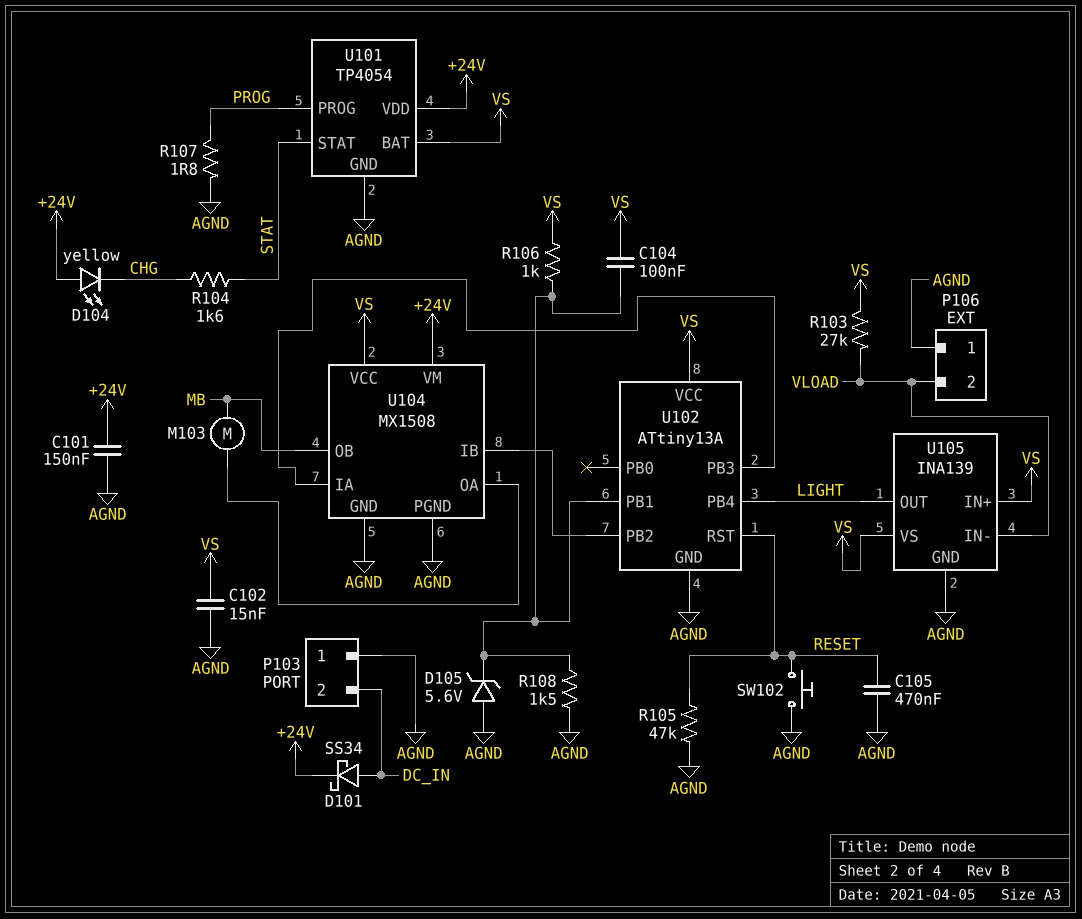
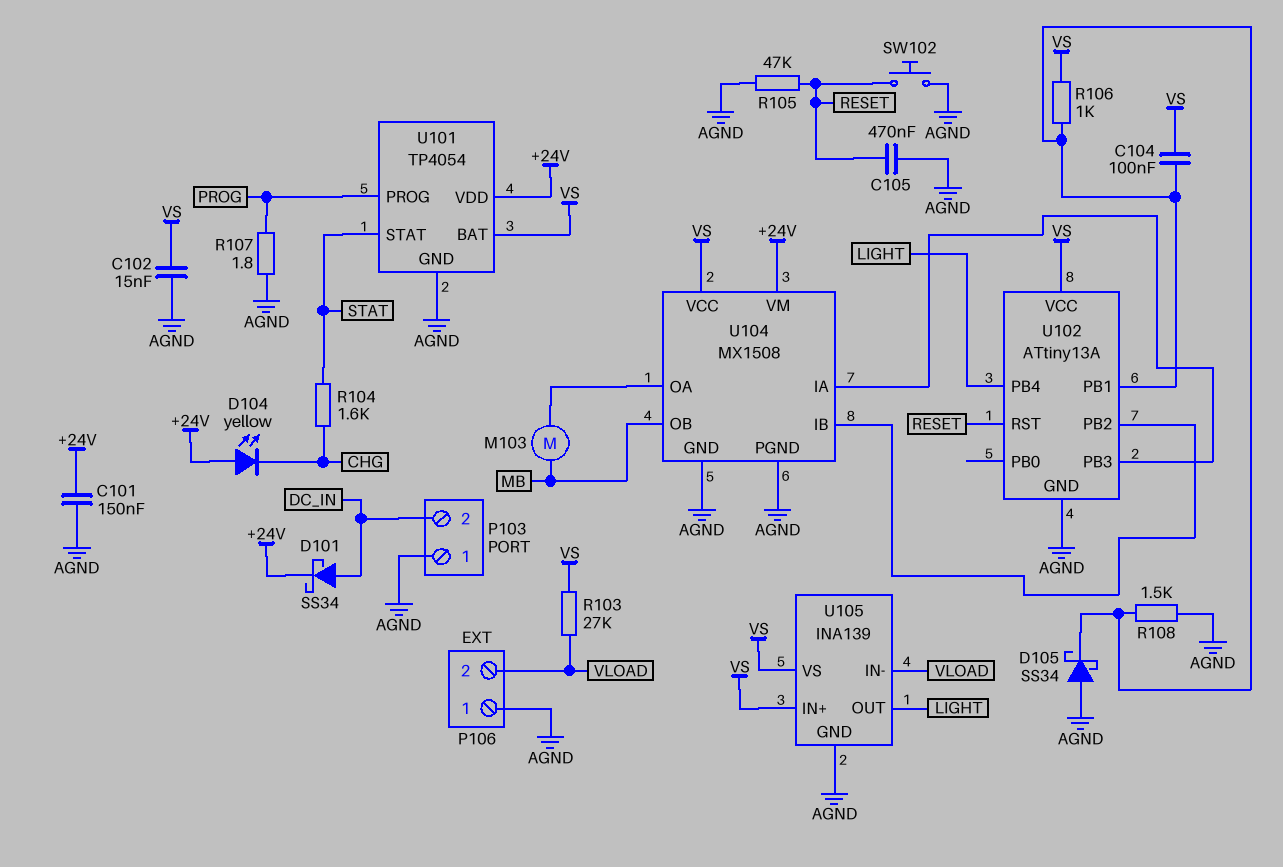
D105: zener 5.6V (A AGND, K U102/PB1) -> schottky SS34 (A AGND, K U102/PB1)

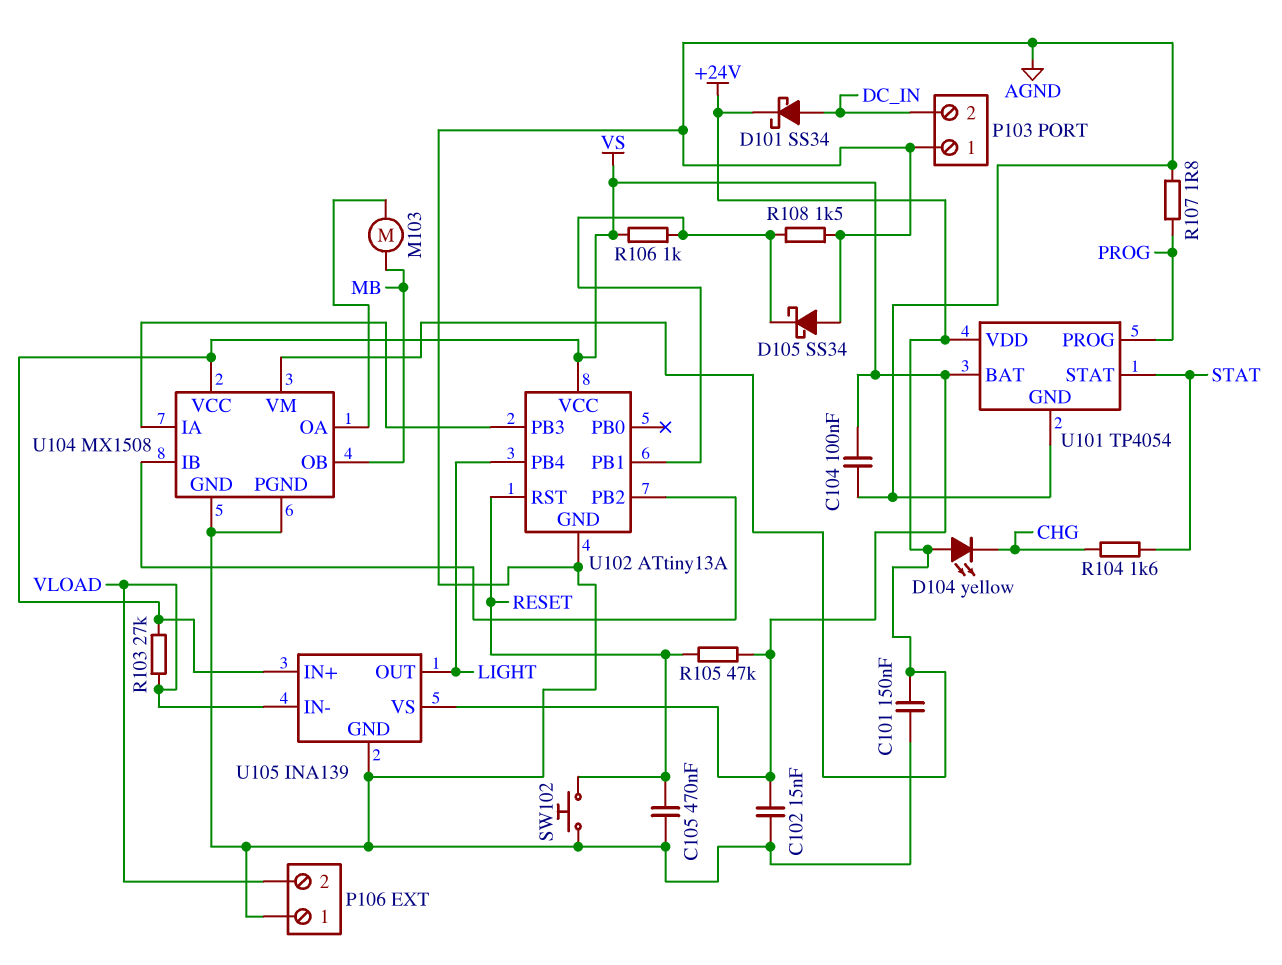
C104: 100nF (U102/PB1, VS) -> 100nF (AGND, VS)
R105: 47k (AGND, RESET) -> 47k (RESET, VS)

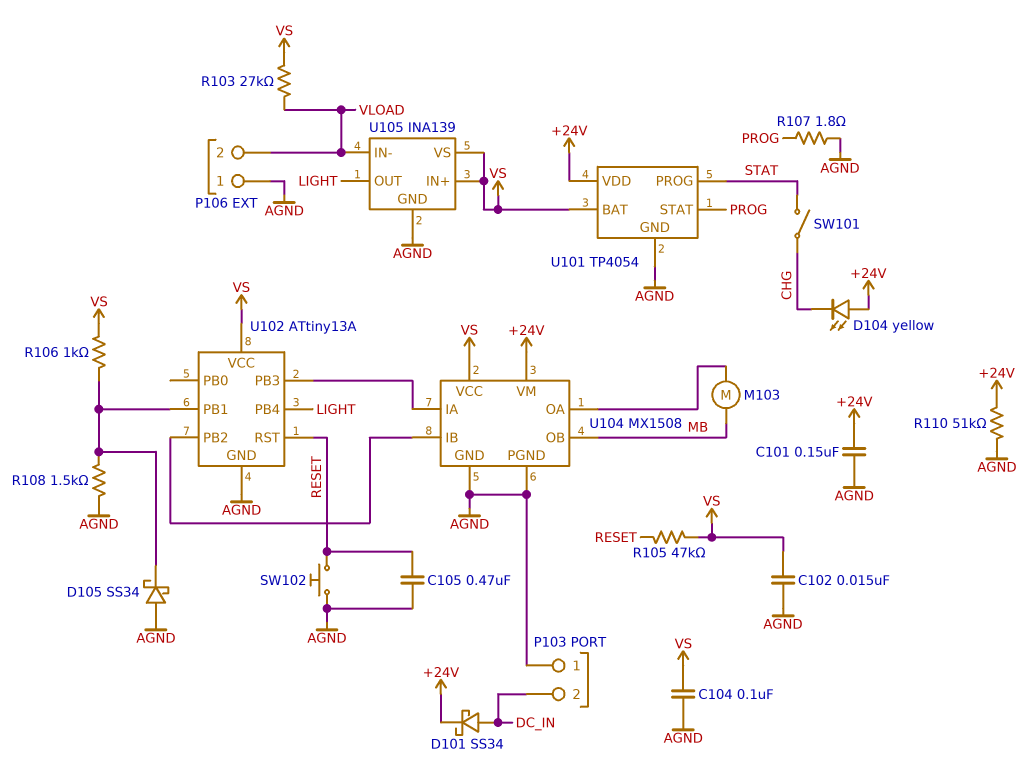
R104: 1.6k (CHG, STAT) -> none
R110: none -> 51k (+24V, AGND)
SW101: none -> switch (CHG, STAT)
U101 pin PROG: PROG -> STAT
U101 pin STAT: STAT -> PROG

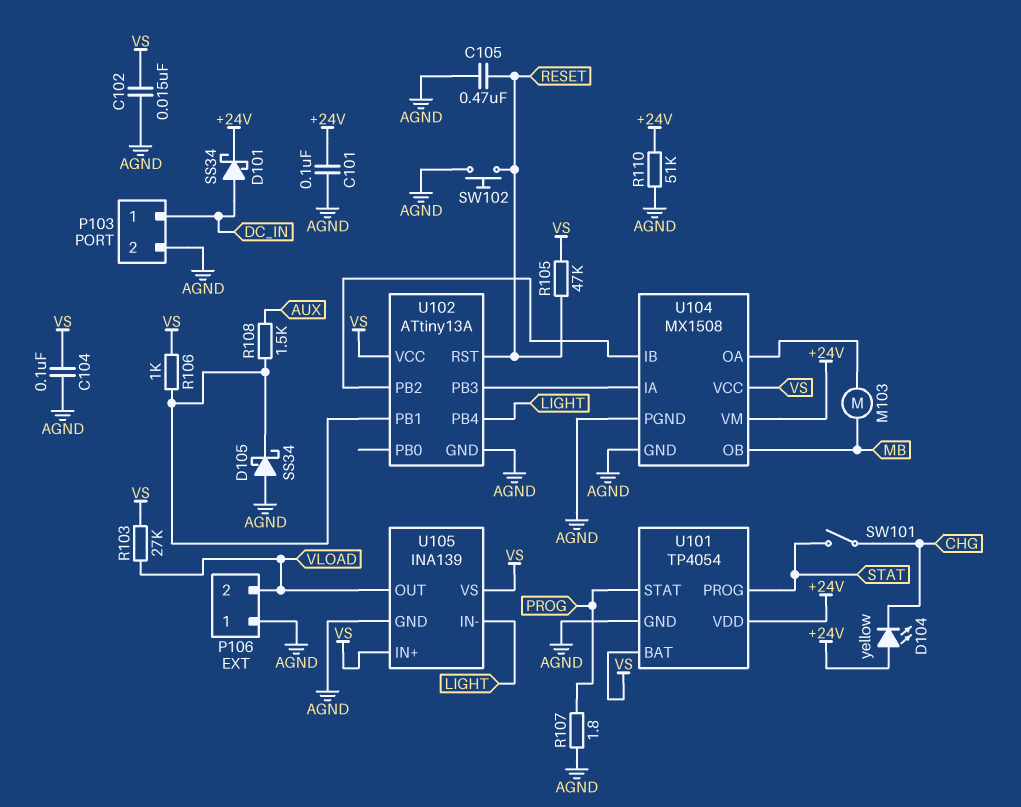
C101: 150nF (+24V, AGND) -> 100nF (+24V, AGND)
P103 pin 1: AGND -> DC_IN
P103 pin 2: DC_IN -> AGND
R108: 1.5k (AGND, U102/PB1) -> 1.5k (AUX, U102/PB1)
U105 pin IN-: VLOAD -> LIGHT
U105 pin OUT: LIGHT -> VLOAD

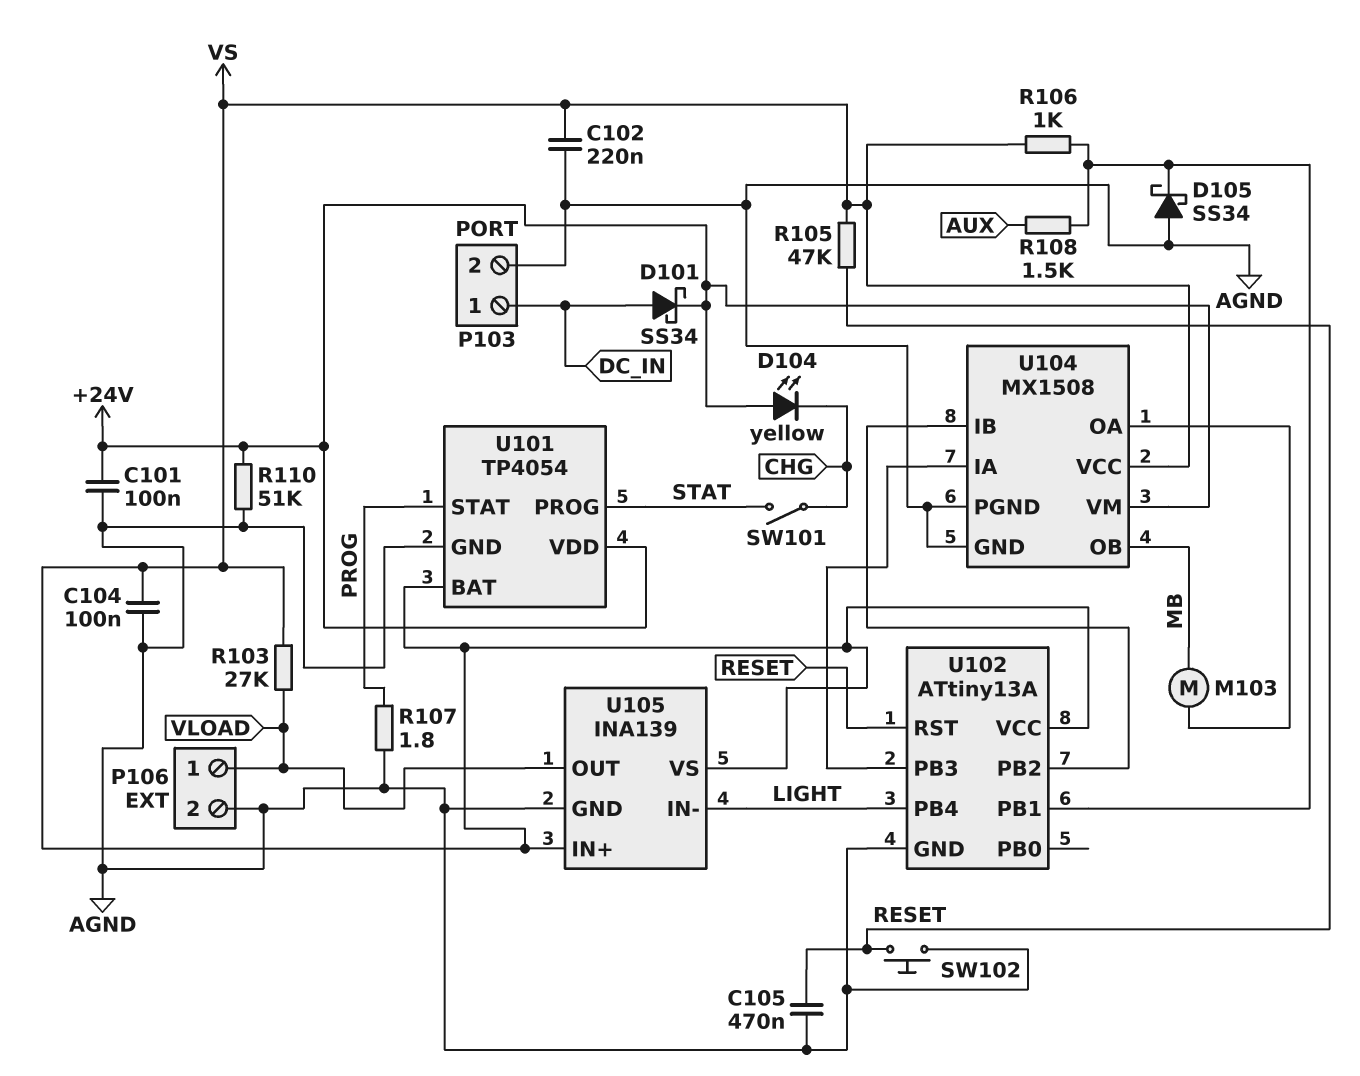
C102: 15nF (AGND, VS) -> 220nF (AGND, VS)
P106 pin 1: AGND -> VLOAD
P106 pin 2: VLOAD -> AGND

